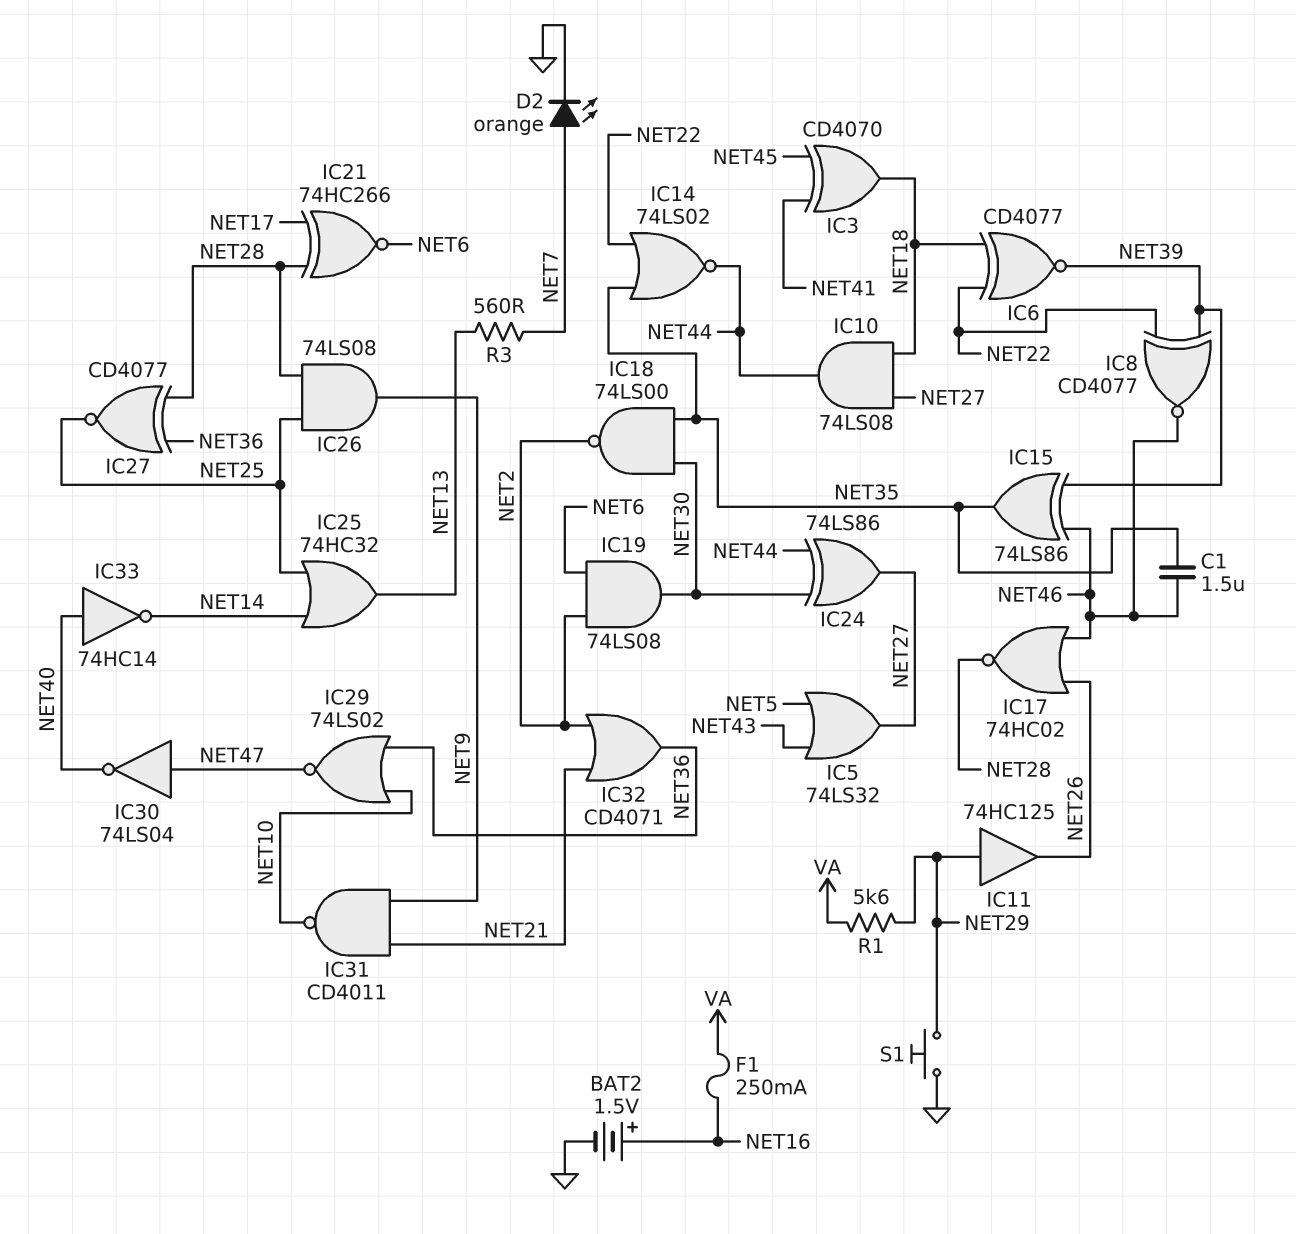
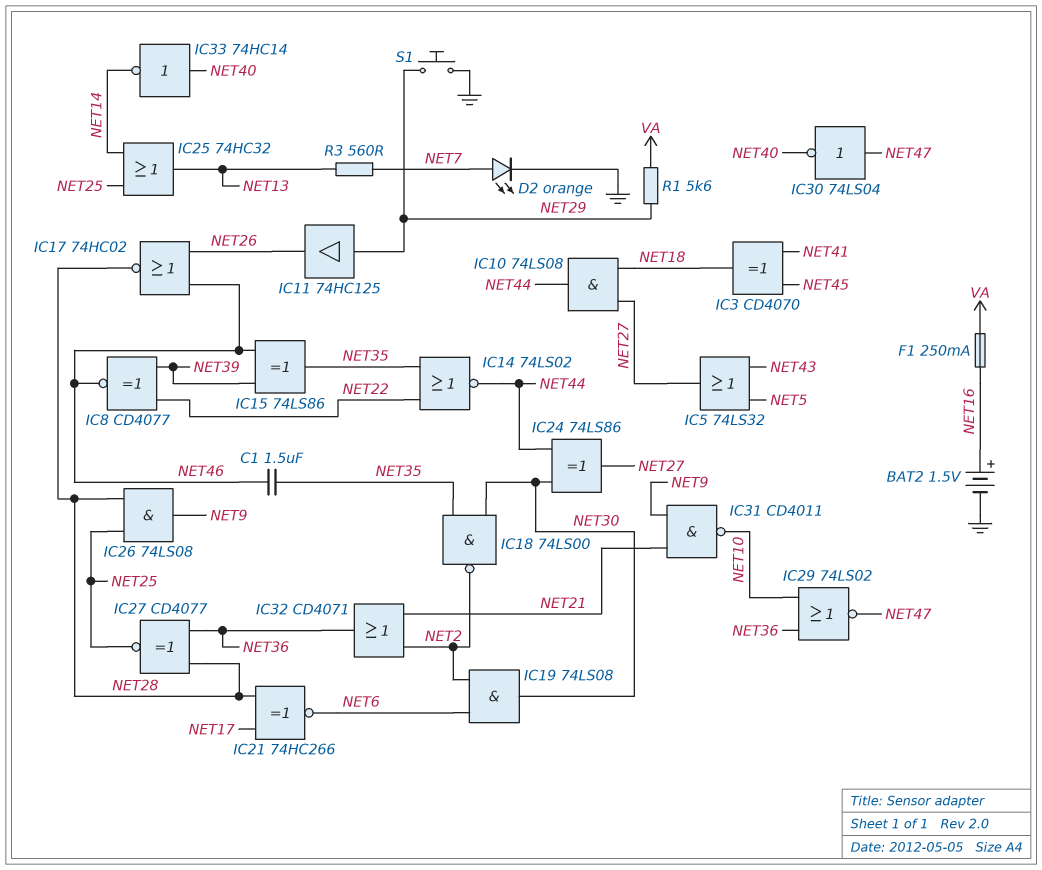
IC6: XNOR CD4077 (in NET18, in NET22, out NET39) -> none

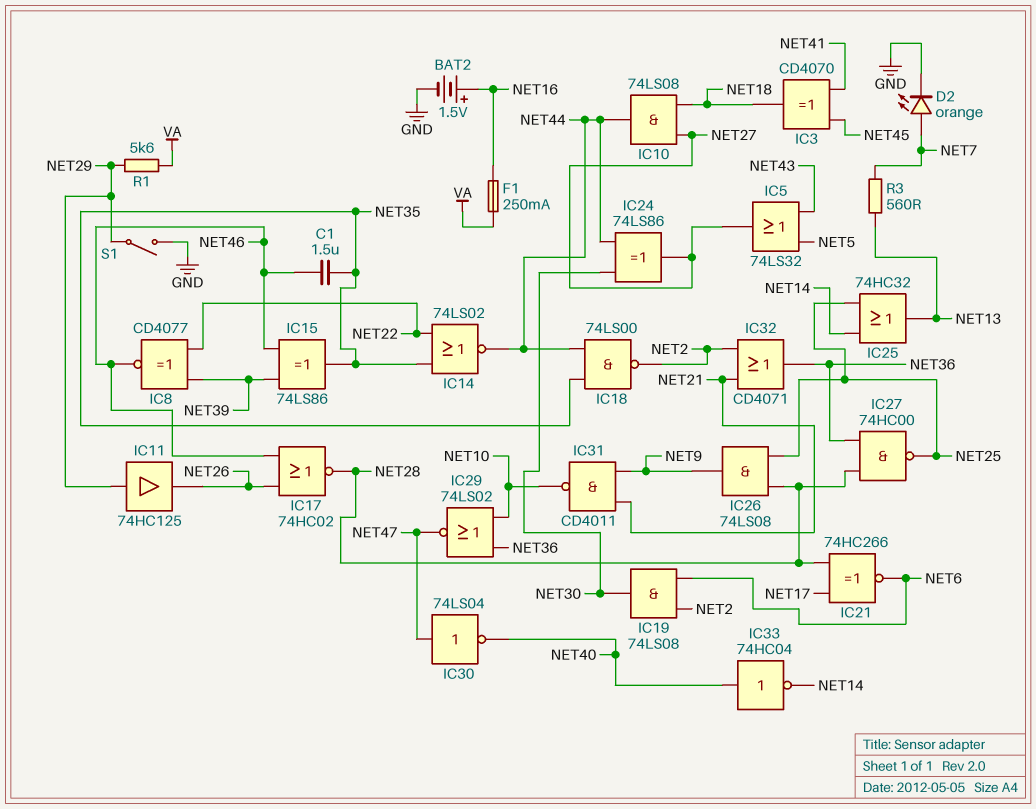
IC18: NAND 74LS00 (in NET30, in NET35, out NET2) -> NAND 74LS00 (in NET35, in NET44, out NET2)
IC27: XNOR CD4077 (in NET28, in NET36, out NET25) -> NAND 74HC00 (in NET28, in NET36, out NET25)
IC33: NOT 74HC14 (in NET40, out NET14) -> NOT 74HC04 (in NET40, out NET14)
S1: button (GND, NET29) -> switch (GND, NET29)

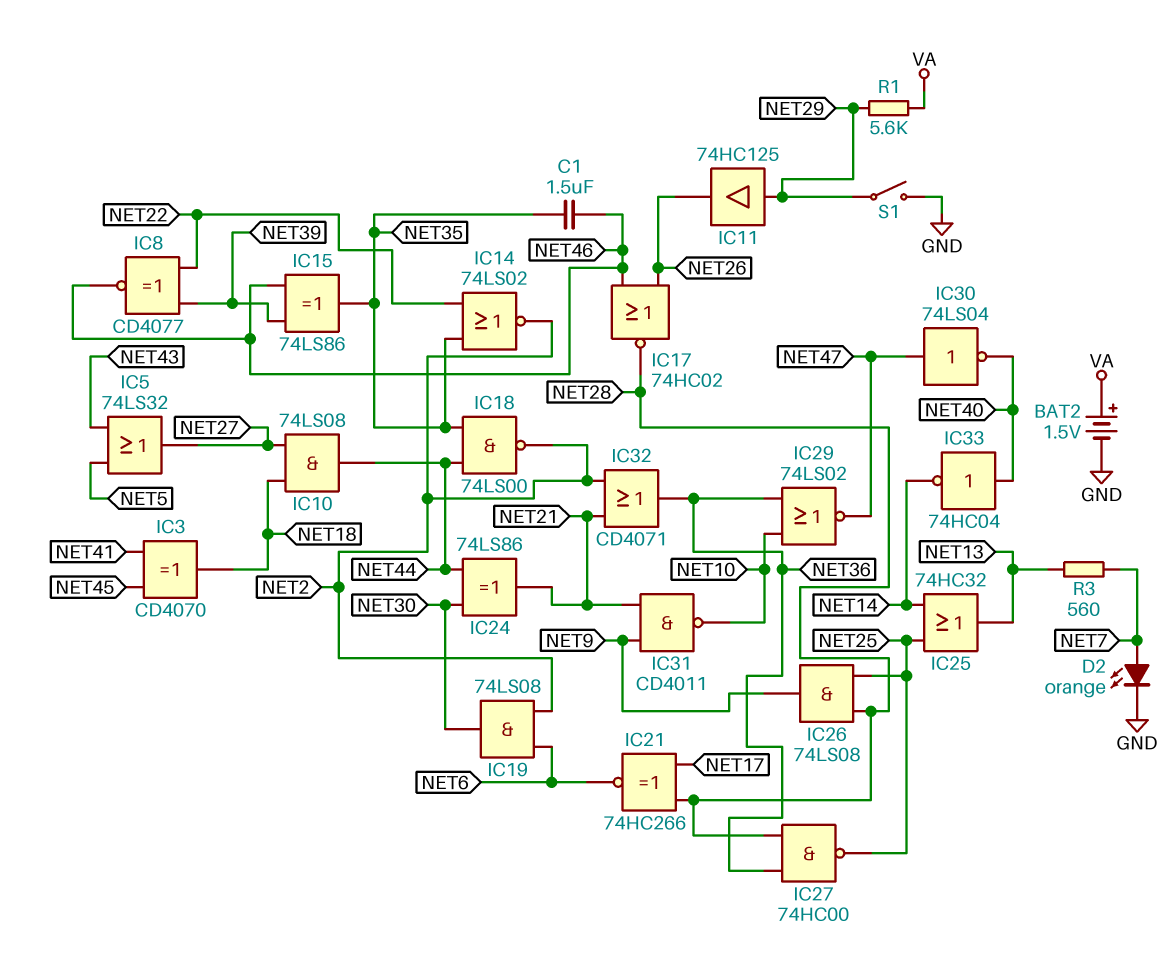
BAT2: 1.5V (plus NET16, minus GND) -> 1.5V (plus VA, minus GND)
F1: 250mA (NET16, VA) -> none
IC14: NOR 74LS02 (in NET22, in NET35, out NET44) -> NOR 74LS02 (in NET22, in NET35, out NET2)
IC24: XOR 74LS86 (in NET30, in NET44, out NET27) -> XOR 74LS86 (in NET30, in NET44, out NET21)

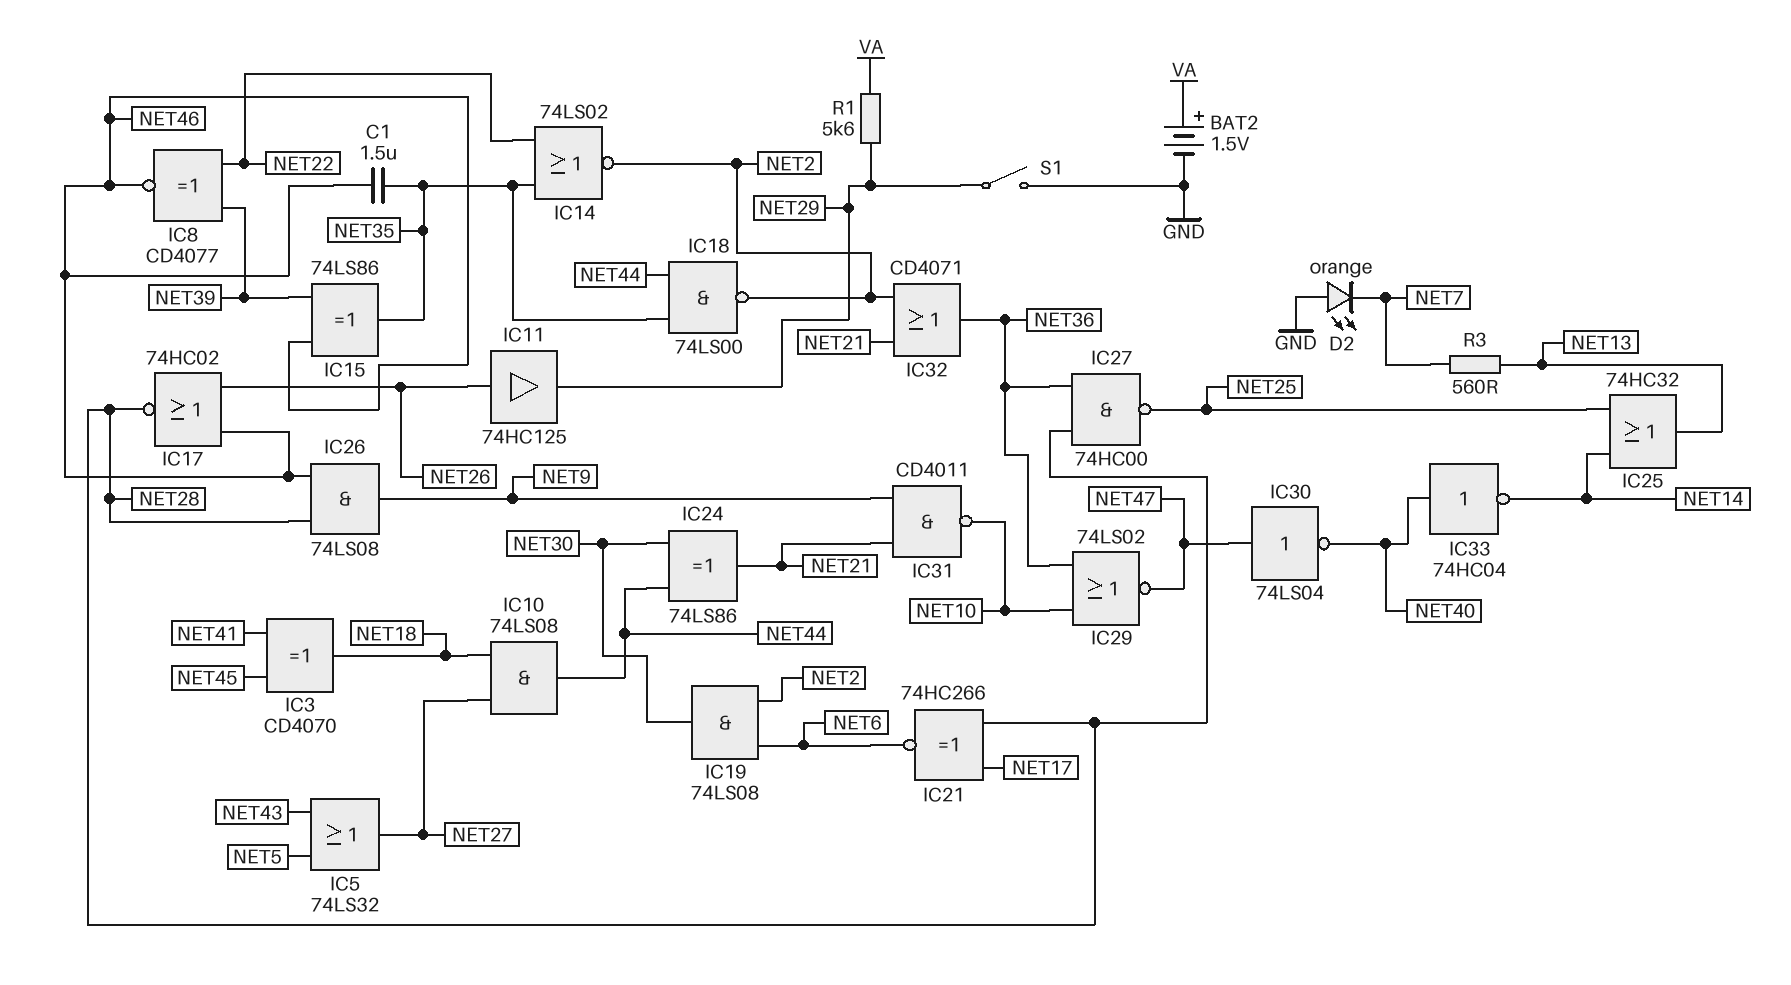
D2: LED orange (A NET7, K GND) -> LED orange (A GND, K NET7)
IC11: buffer 74HC125 (in NET29, out NET26) -> buffer 74HC125 (in NET26, out NET29)
IC26: AND 74LS08 (in NET25, in NET28, out NET9) -> AND 74LS08 (in NET28, in NET46, out NET9)

